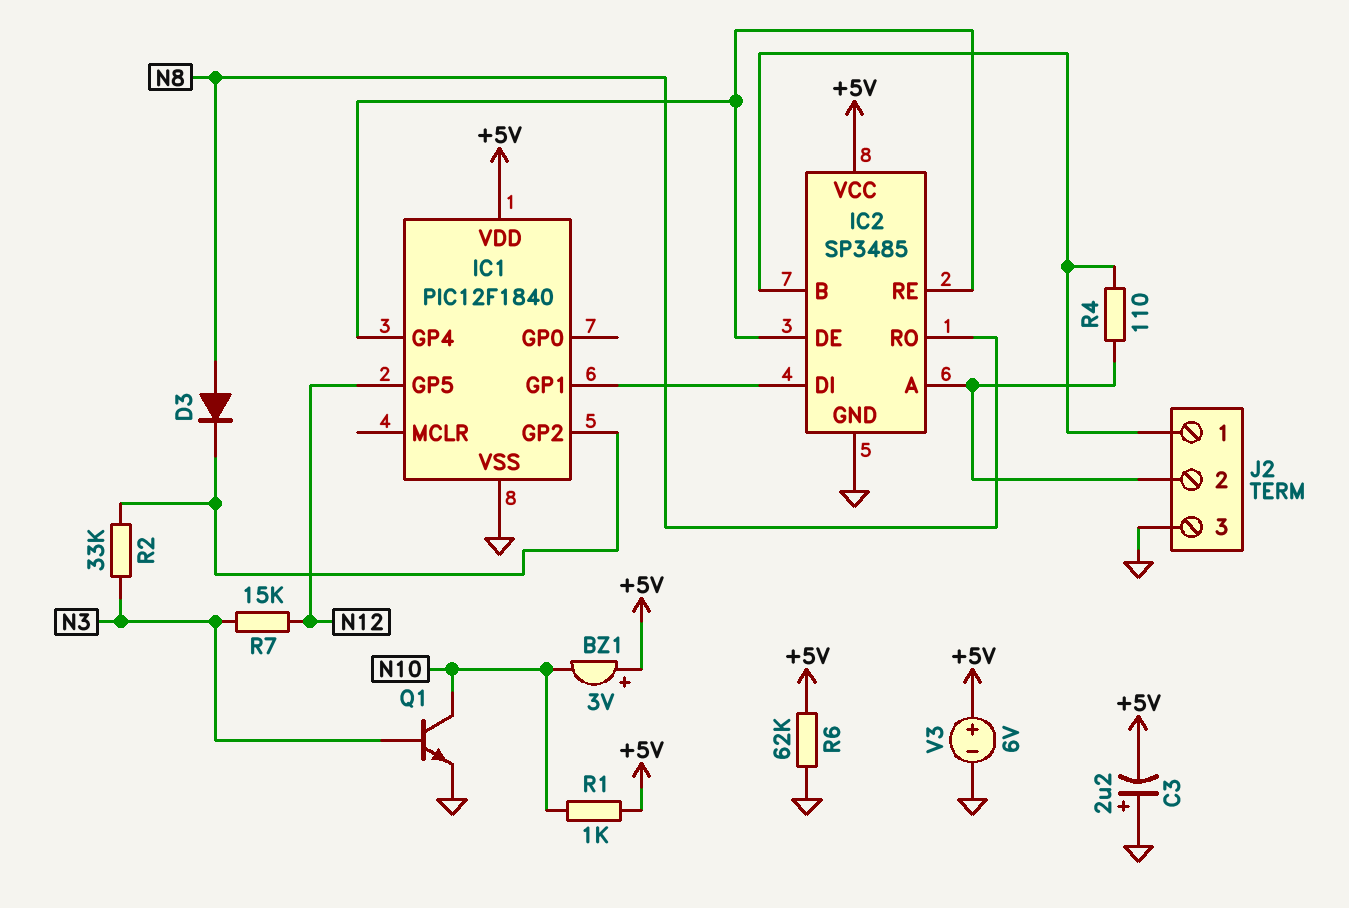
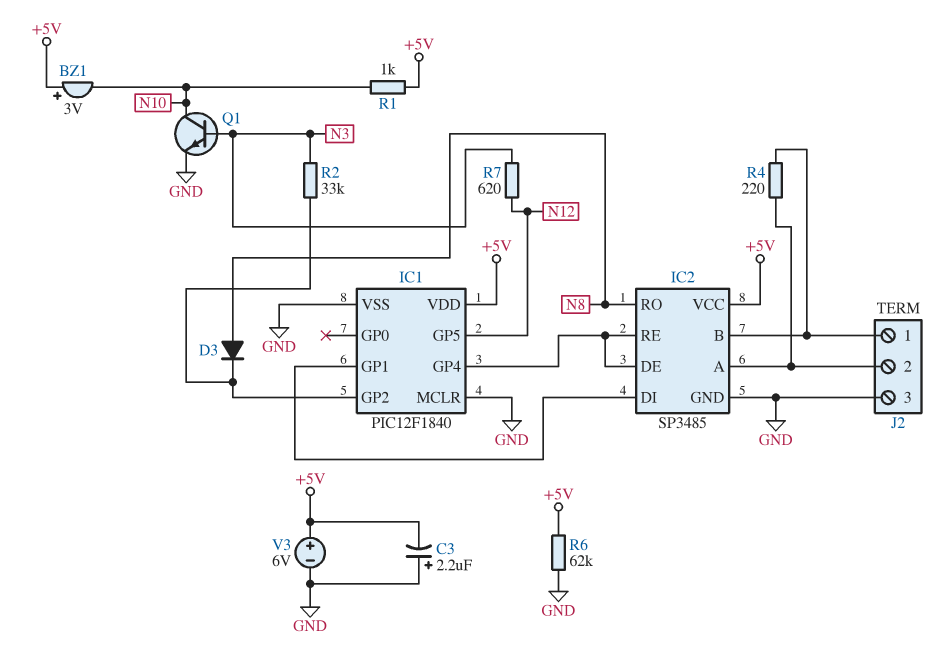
IC1 pin MCLR: none -> GND
R4: 110 (IC2/A, IC2/B) -> 220 (IC2/A, IC2/B)
R7: 15k (N3, N12) -> 620 (N3, N12)

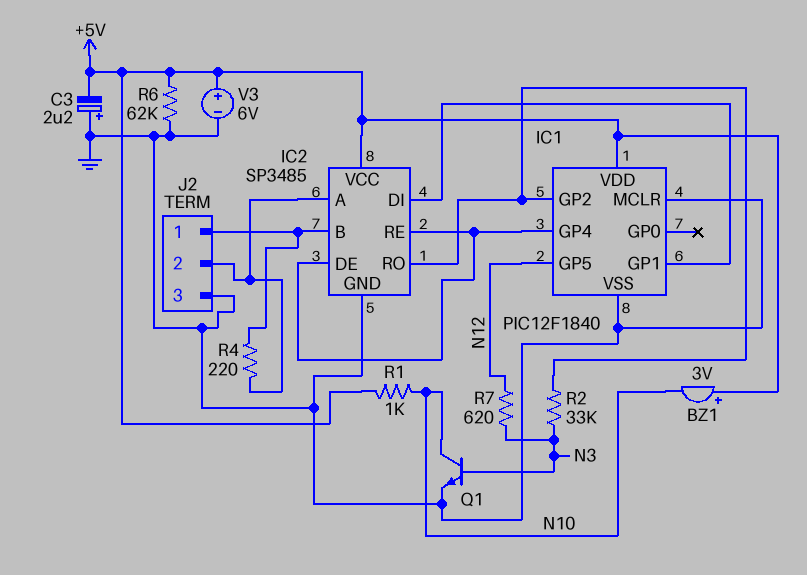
D3: diode (A N8, K IC1/GP2) -> none
IC2 pin RO: N8 -> IC1/GP2

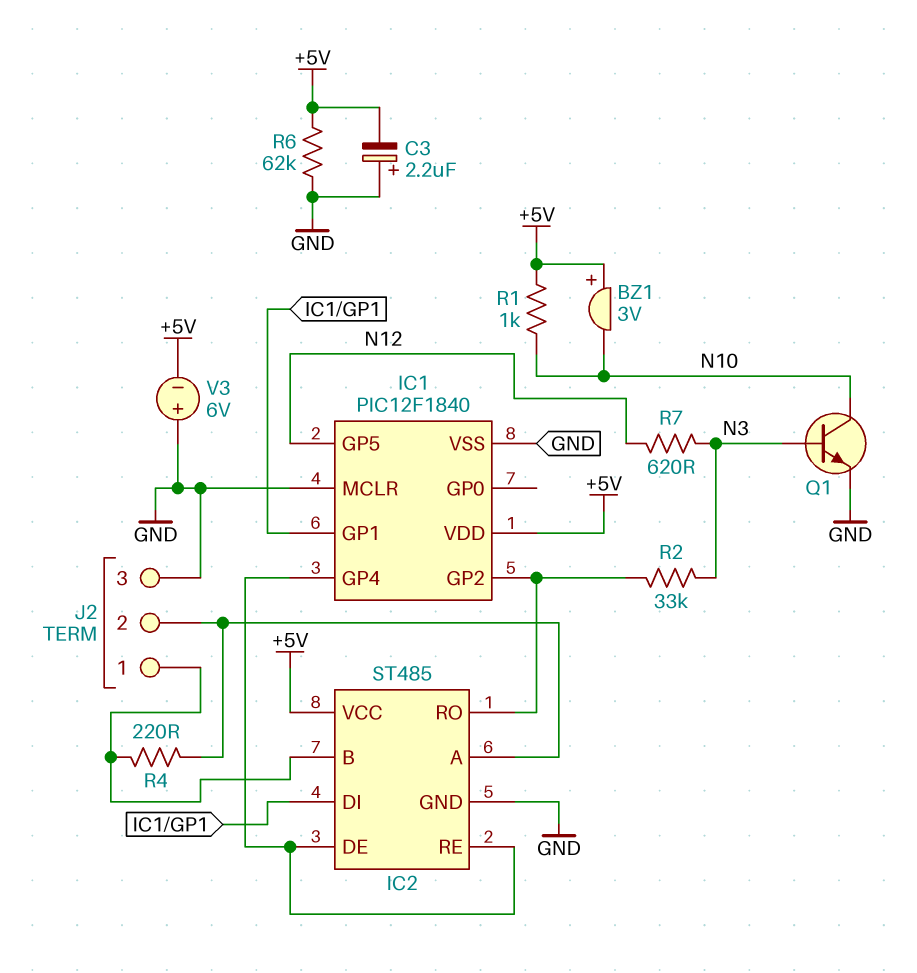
IC2: SP3485 -> ST485
V3: 6V (plus +5V, minus GND) -> 6V (plus GND, minus +5V)

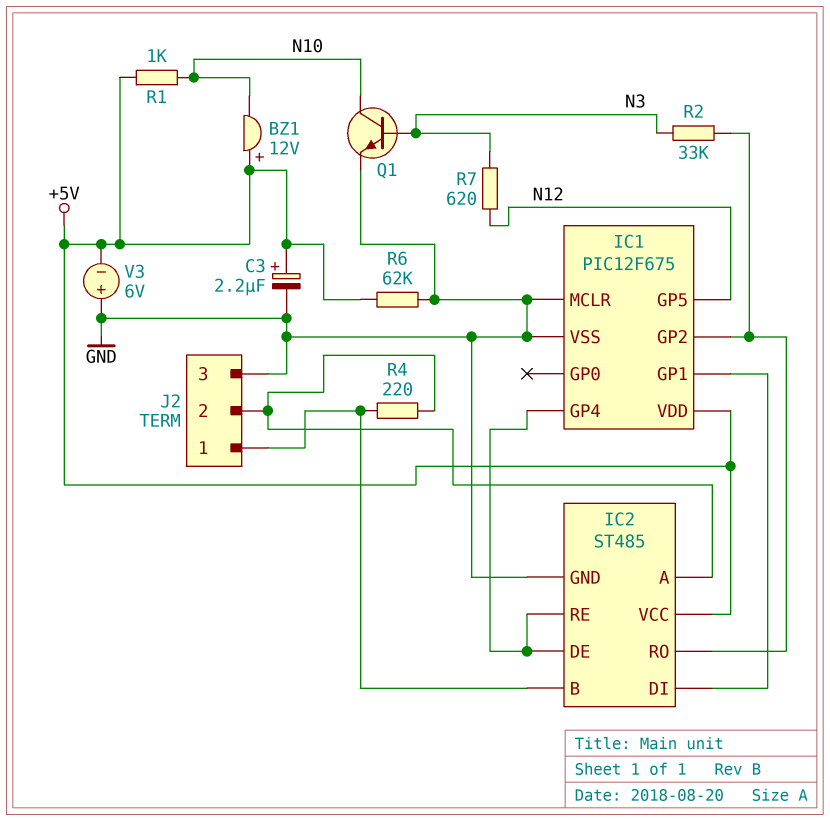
BZ1: buzzer 3V (plus +5V, minus N10) -> buzzer 12V (plus +5V, minus N10)
C3: 2.2uF (plus GND, minus +5V) -> 2.2uF (plus +5V, minus GND)
IC1: PIC12F1840 -> PIC12F675

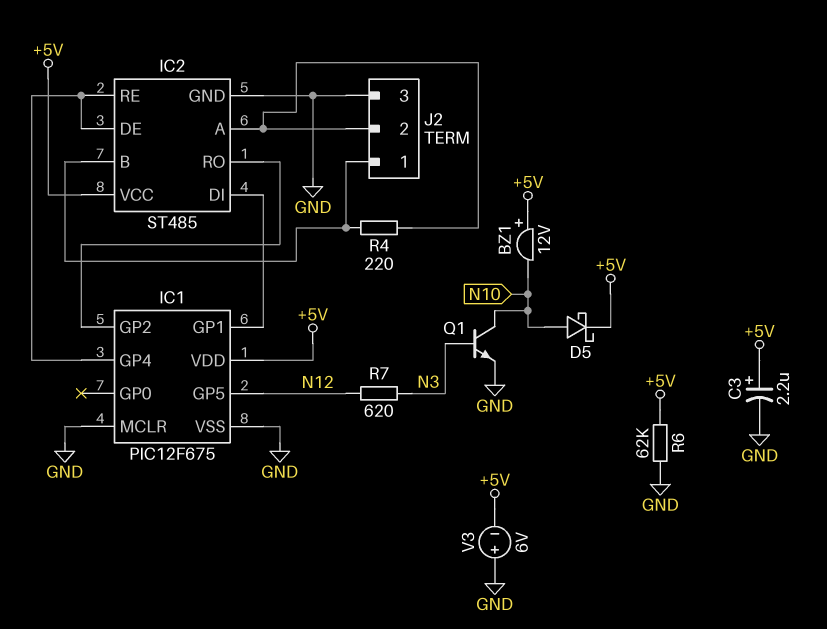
D5: none -> schottky (A N10, K +5V)
R1: 1k (+5V, N10) -> none
R2: 33k (IC1/GP2, N3) -> none

